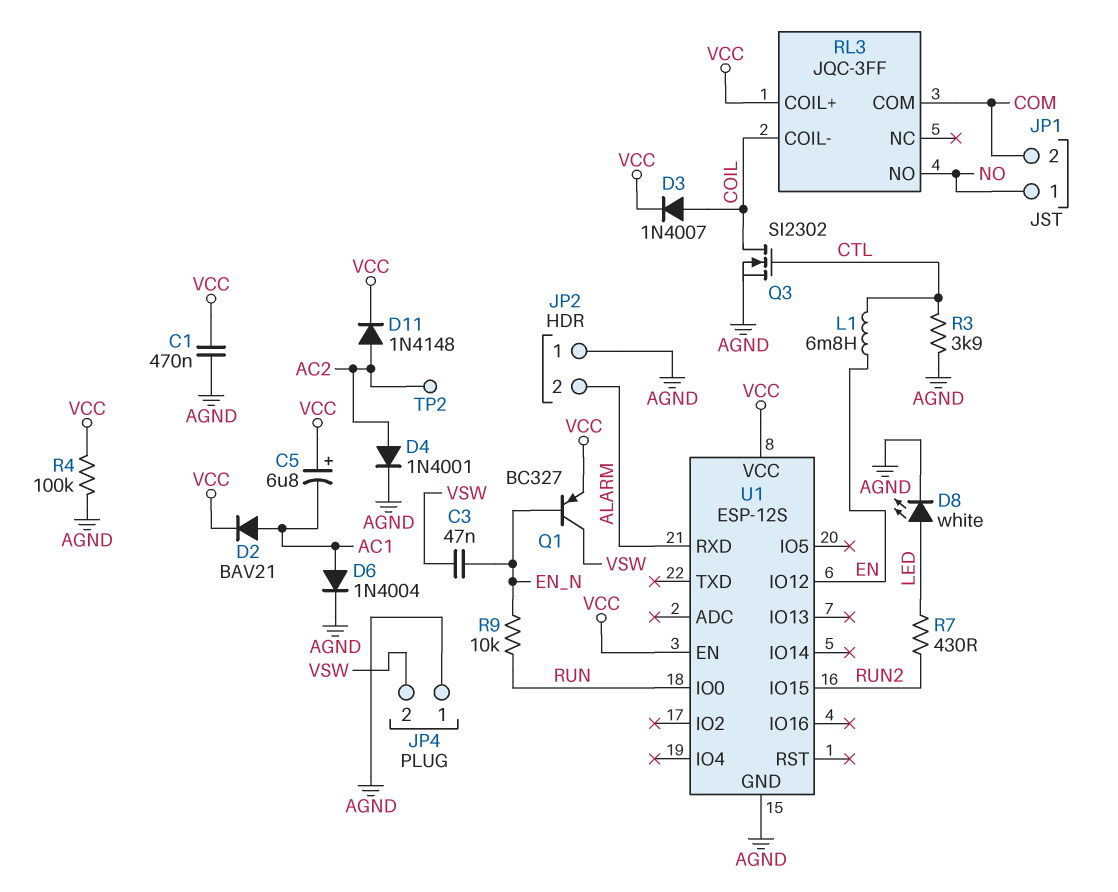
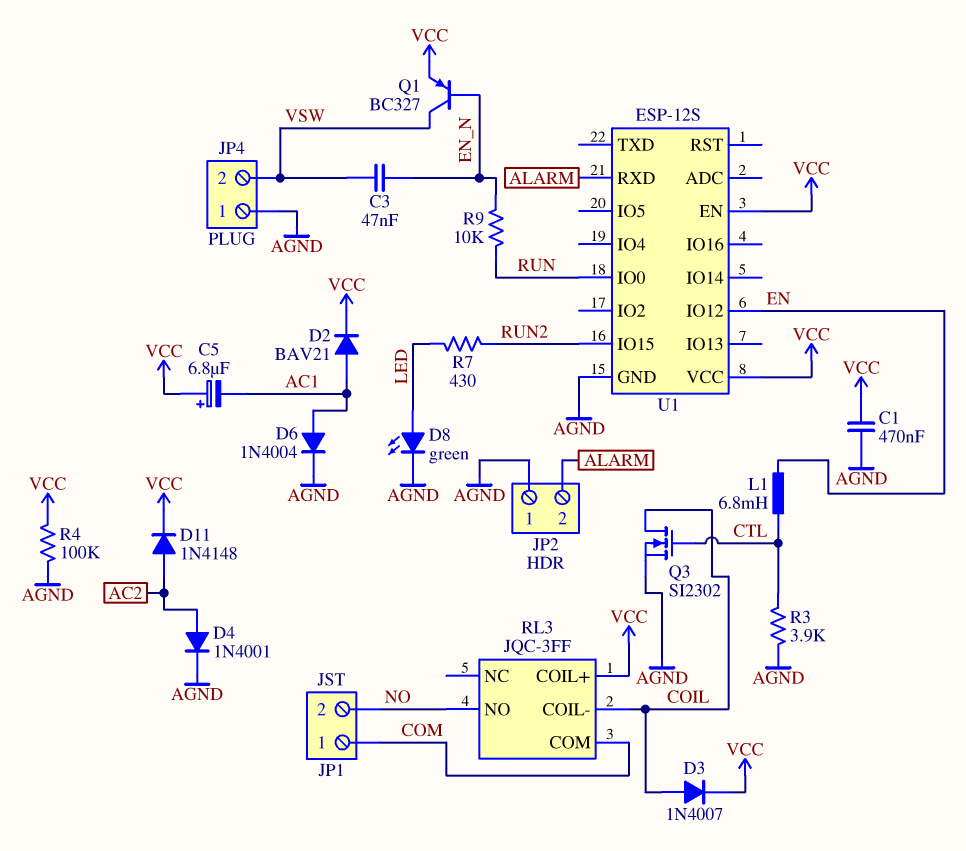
D8: LED white (A LED, K AGND) -> LED green (A LED, K AGND)
JP1 pin 1: NO -> COM
JP1 pin 2: COM -> NO
TP2: test point (AC2) -> none

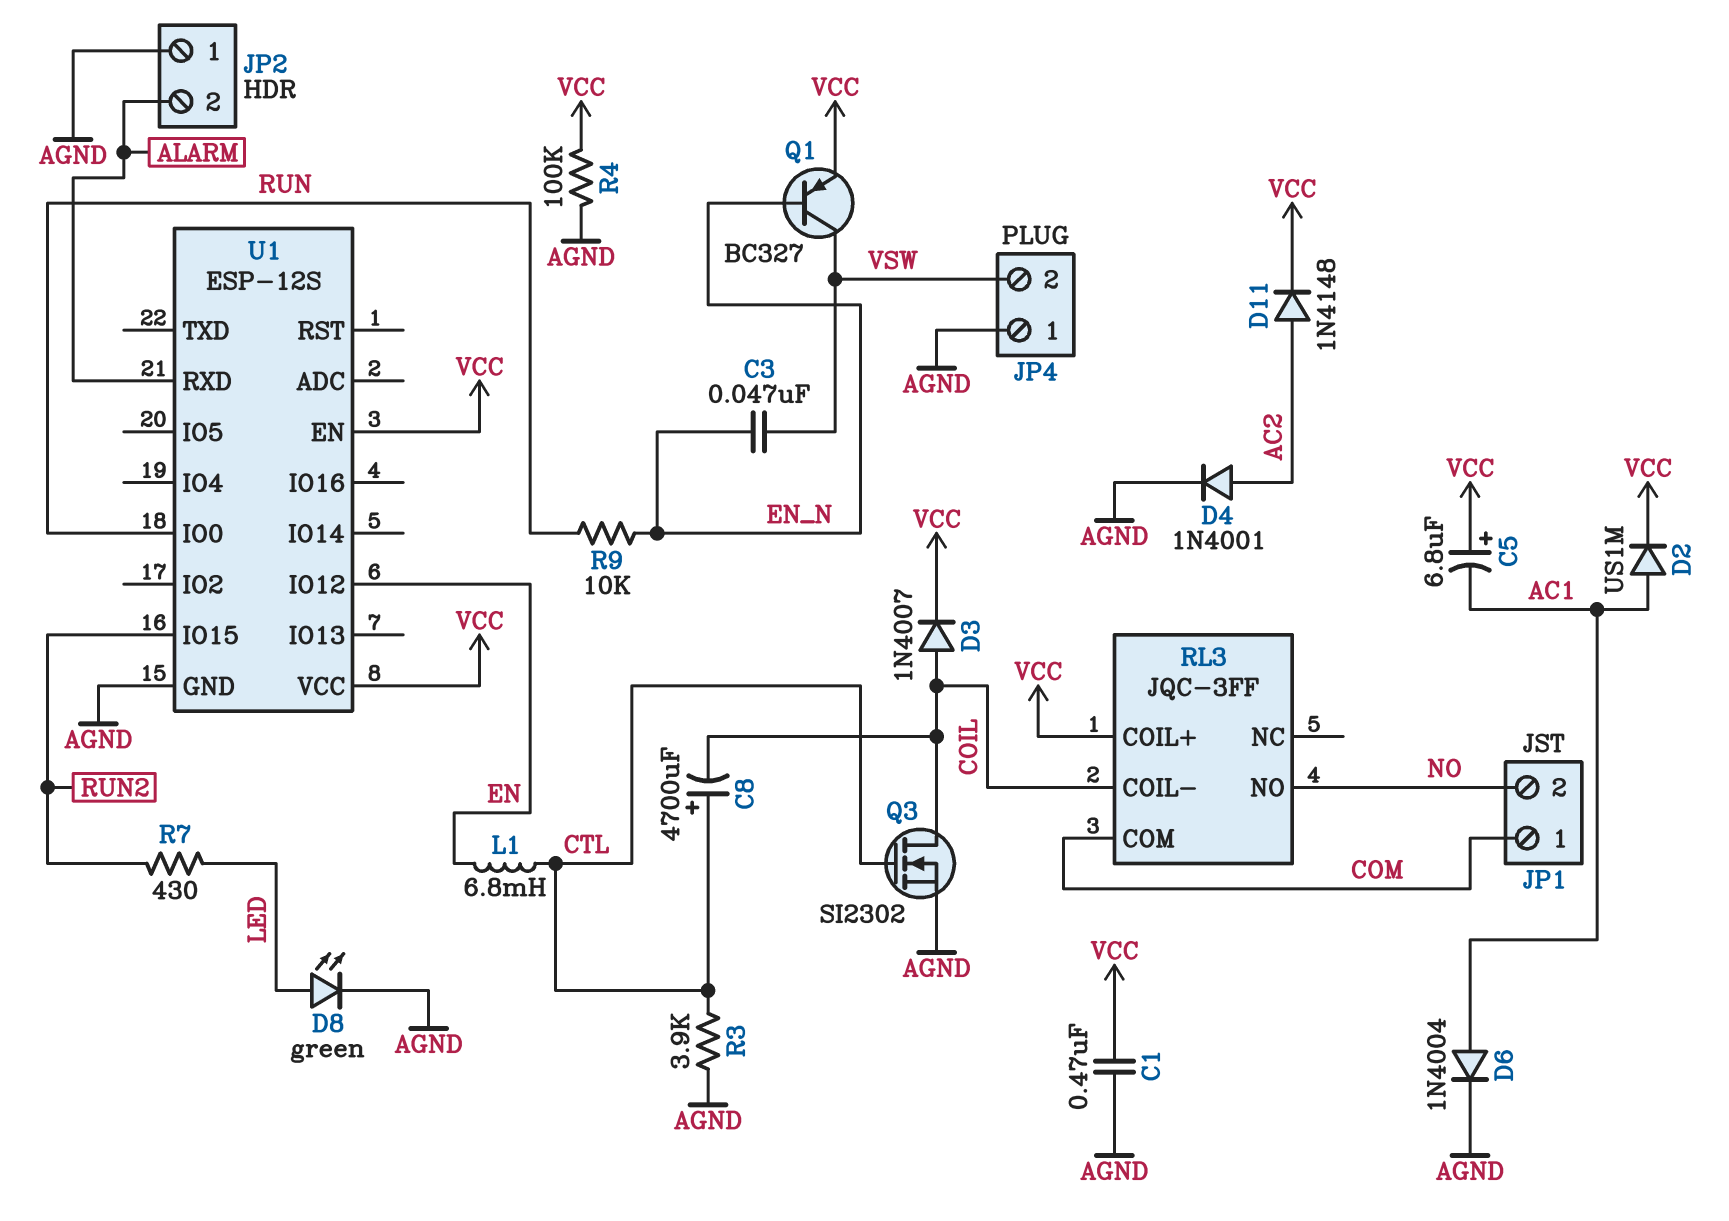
C8: none -> 4700uF (plus CTL, minus COIL)
D2: diode BAV21 (A AC1, K VCC) -> diode US1M (A AC1, K VCC)

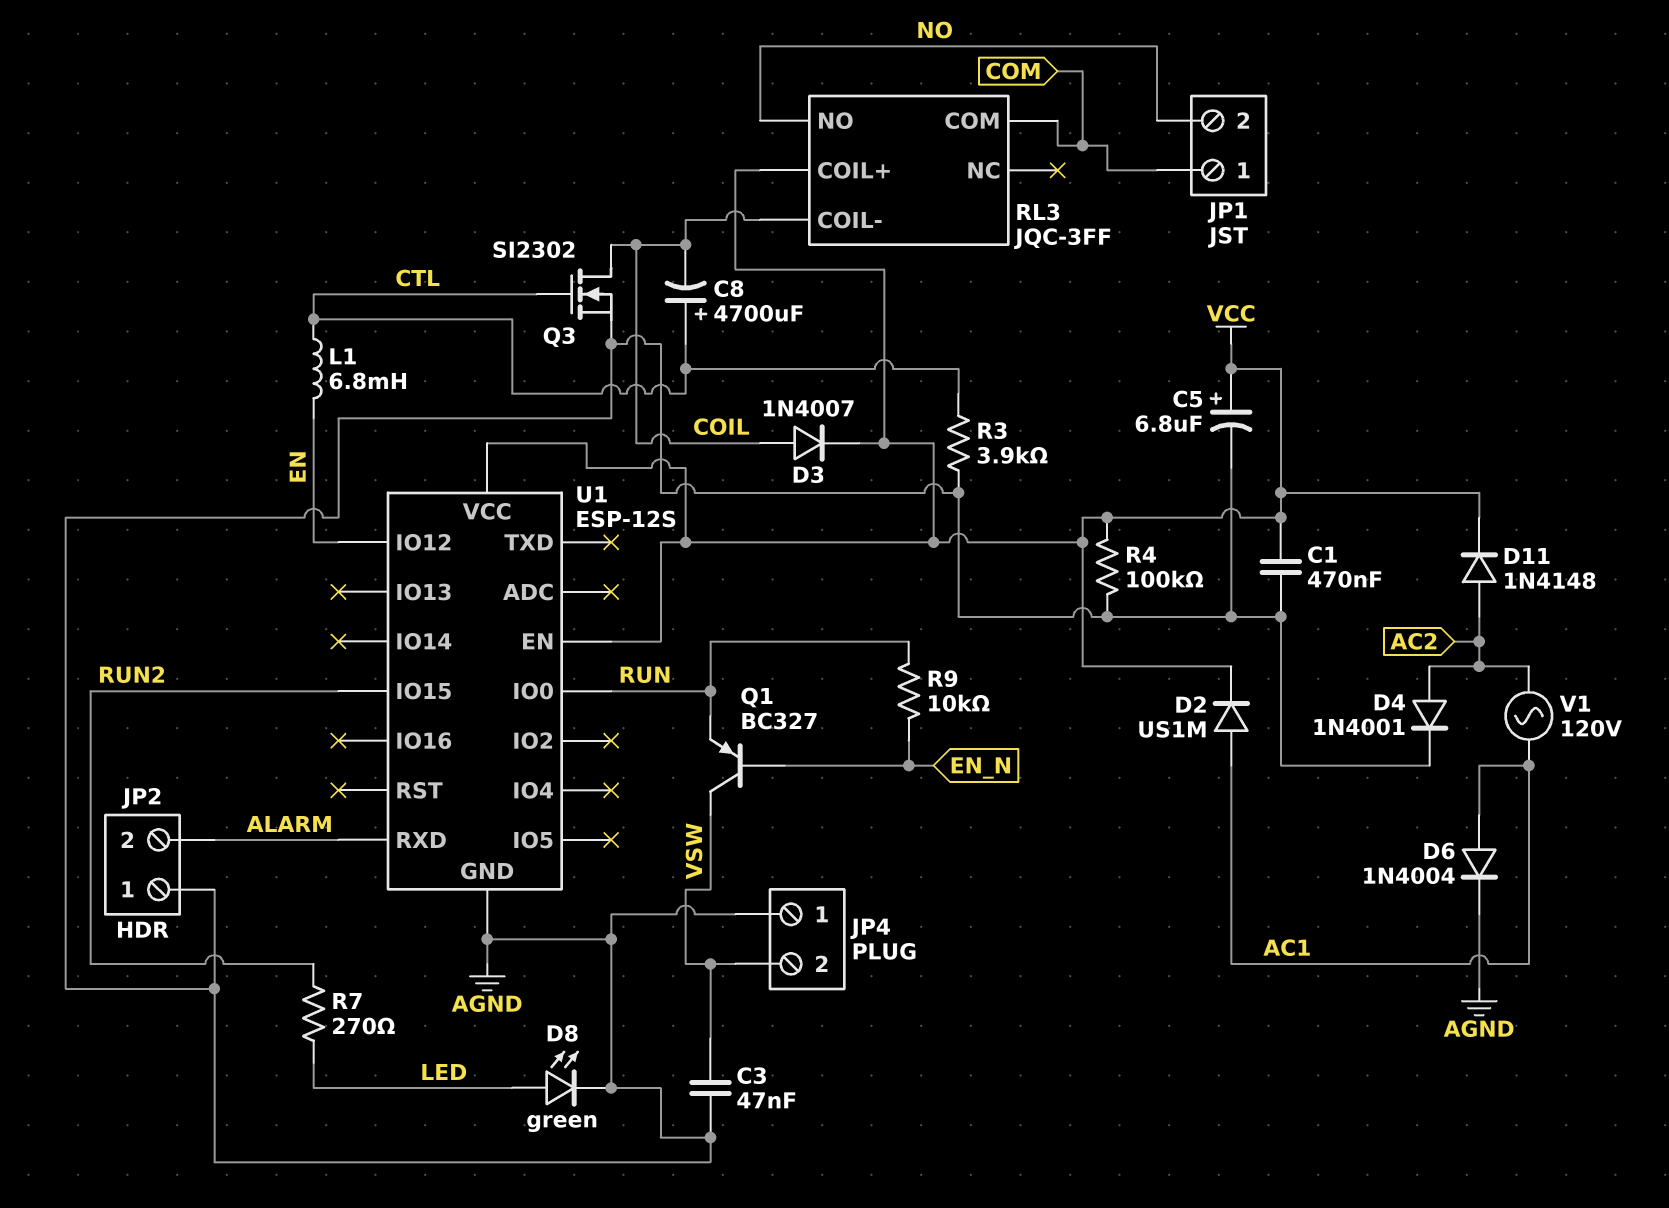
C3: 47nF (EN_N, VSW) -> 47nF (AGND, VSW)
C5: 6.8uF (plus VCC, minus AC1) -> 6.8uF (plus VCC, minus AGND)
Q1: PNP BC327 (B EN_N, C VSW, E VCC) -> PNP BC327 (B EN_N, C VSW, E RUN)
R7: 430 (LED, RUN2) -> 270 (LED, RUN2)
V1: none -> AC 120V (AC1, AC2)

